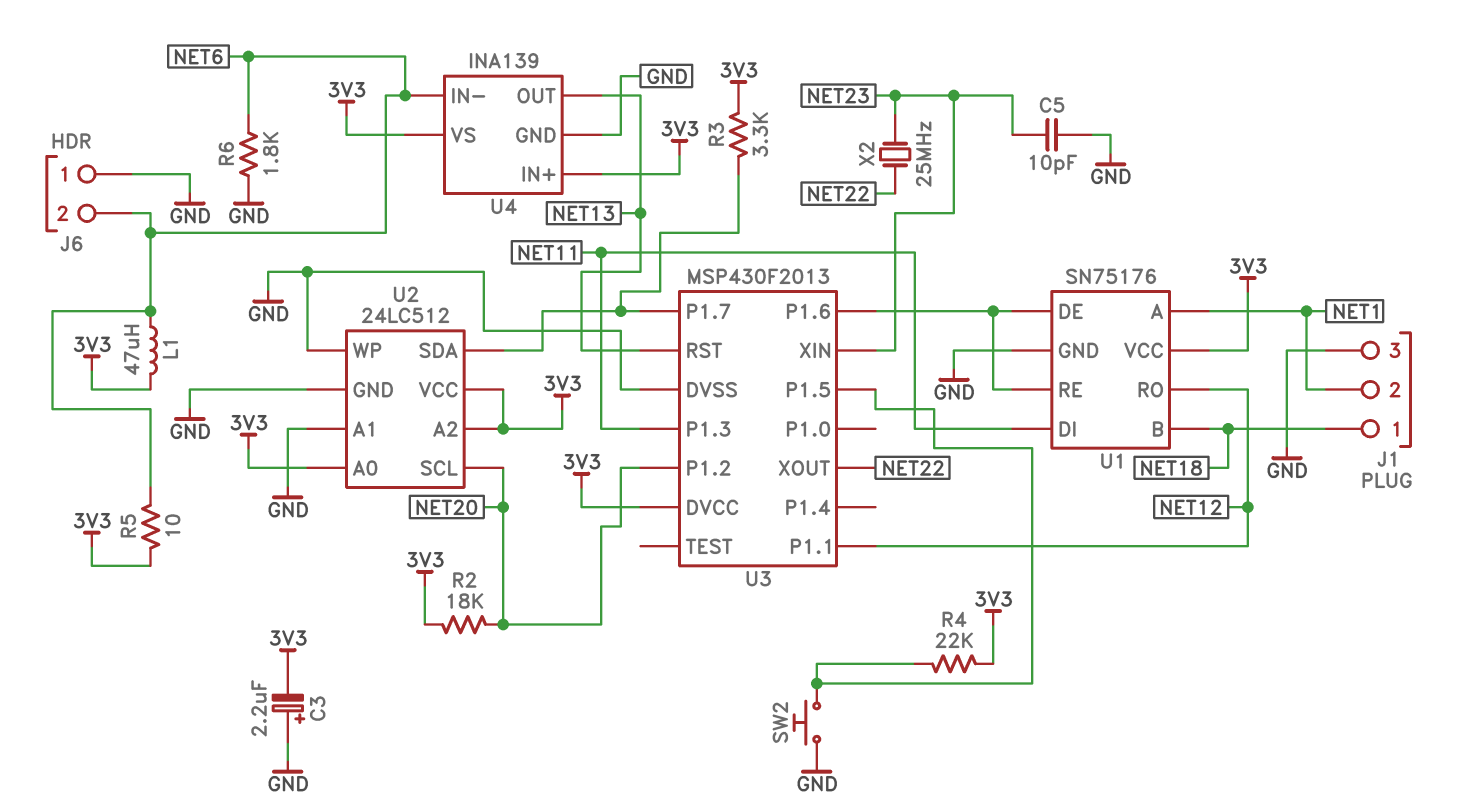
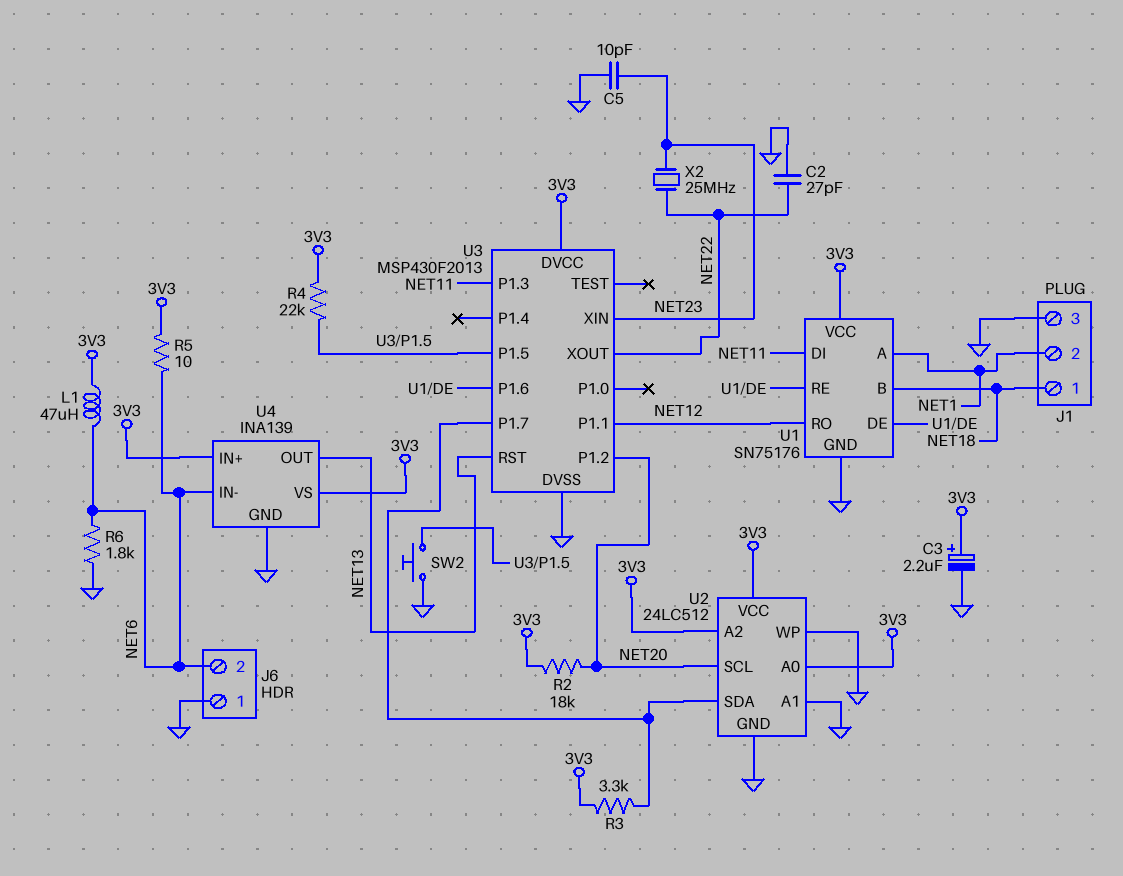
C2: none -> 27pF (GND, NET22)
C3: 2.2uF (plus GND, minus 3V3) -> 2.2uF (plus 3V3, minus GND)

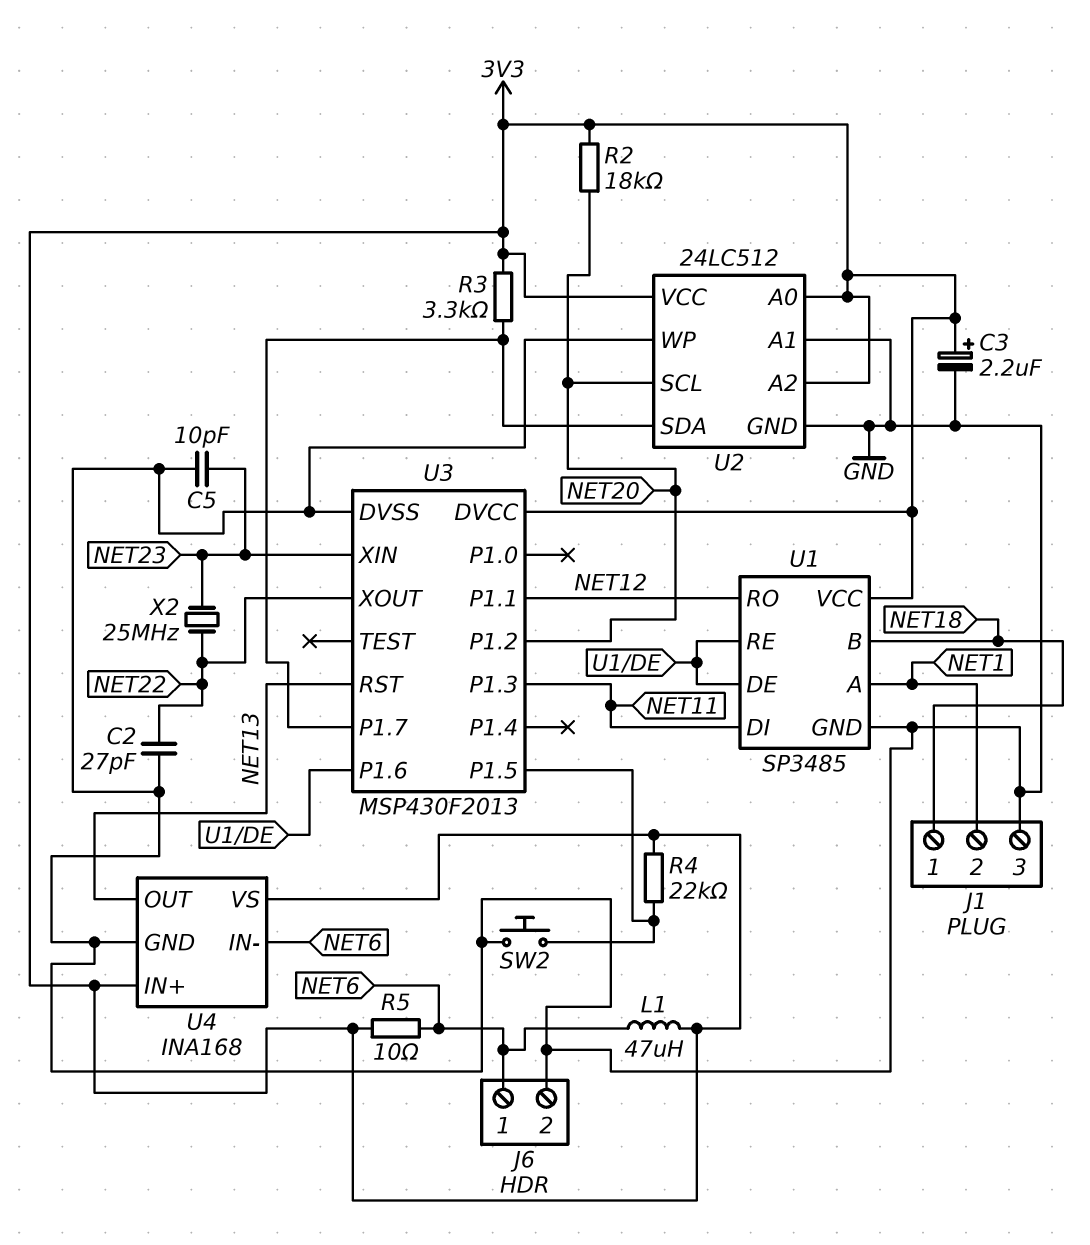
J6 pin 1: GND -> NET6
J6 pin 2: NET6 -> GND
R6: 1.8k (GND, NET6) -> none
U1: SN75176 -> SP3485
U4: INA139 -> INA168

